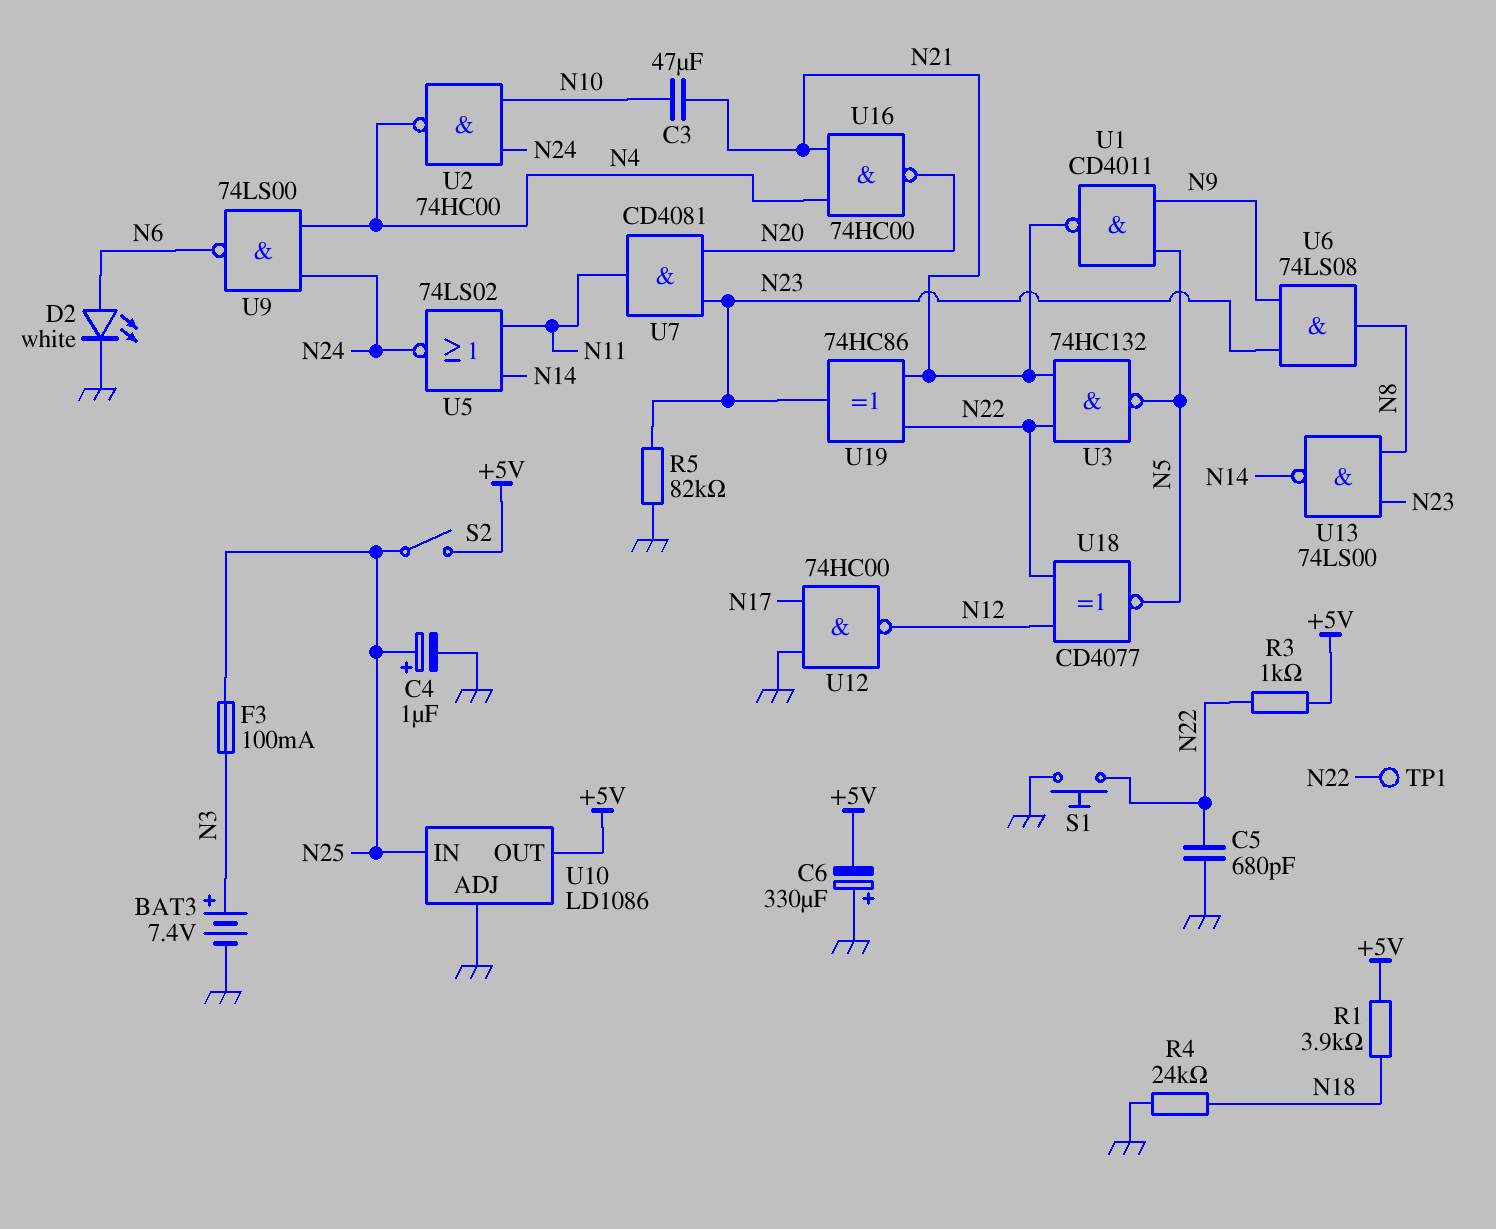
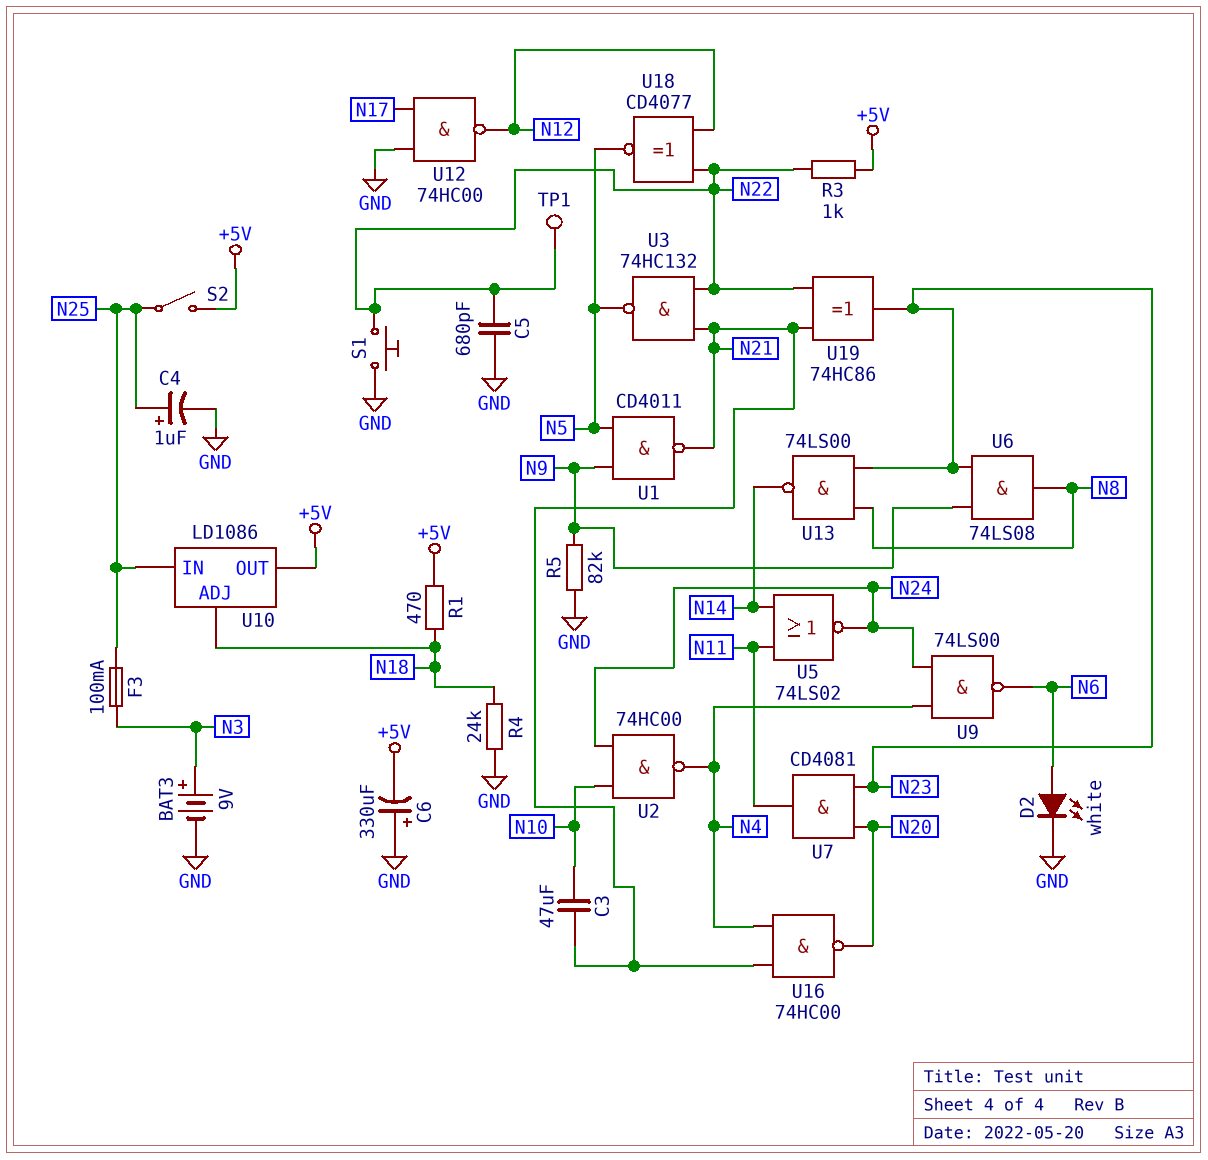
BAT3: 7.4V (plus N3, minus GND) -> 9V (plus N3, minus GND)
R1: 3.9k (+5V, N18) -> 470 (+5V, N18)
R5: 82k (GND, N23) -> 82k (GND, N9)
U10 pin ADJ: GND -> N18

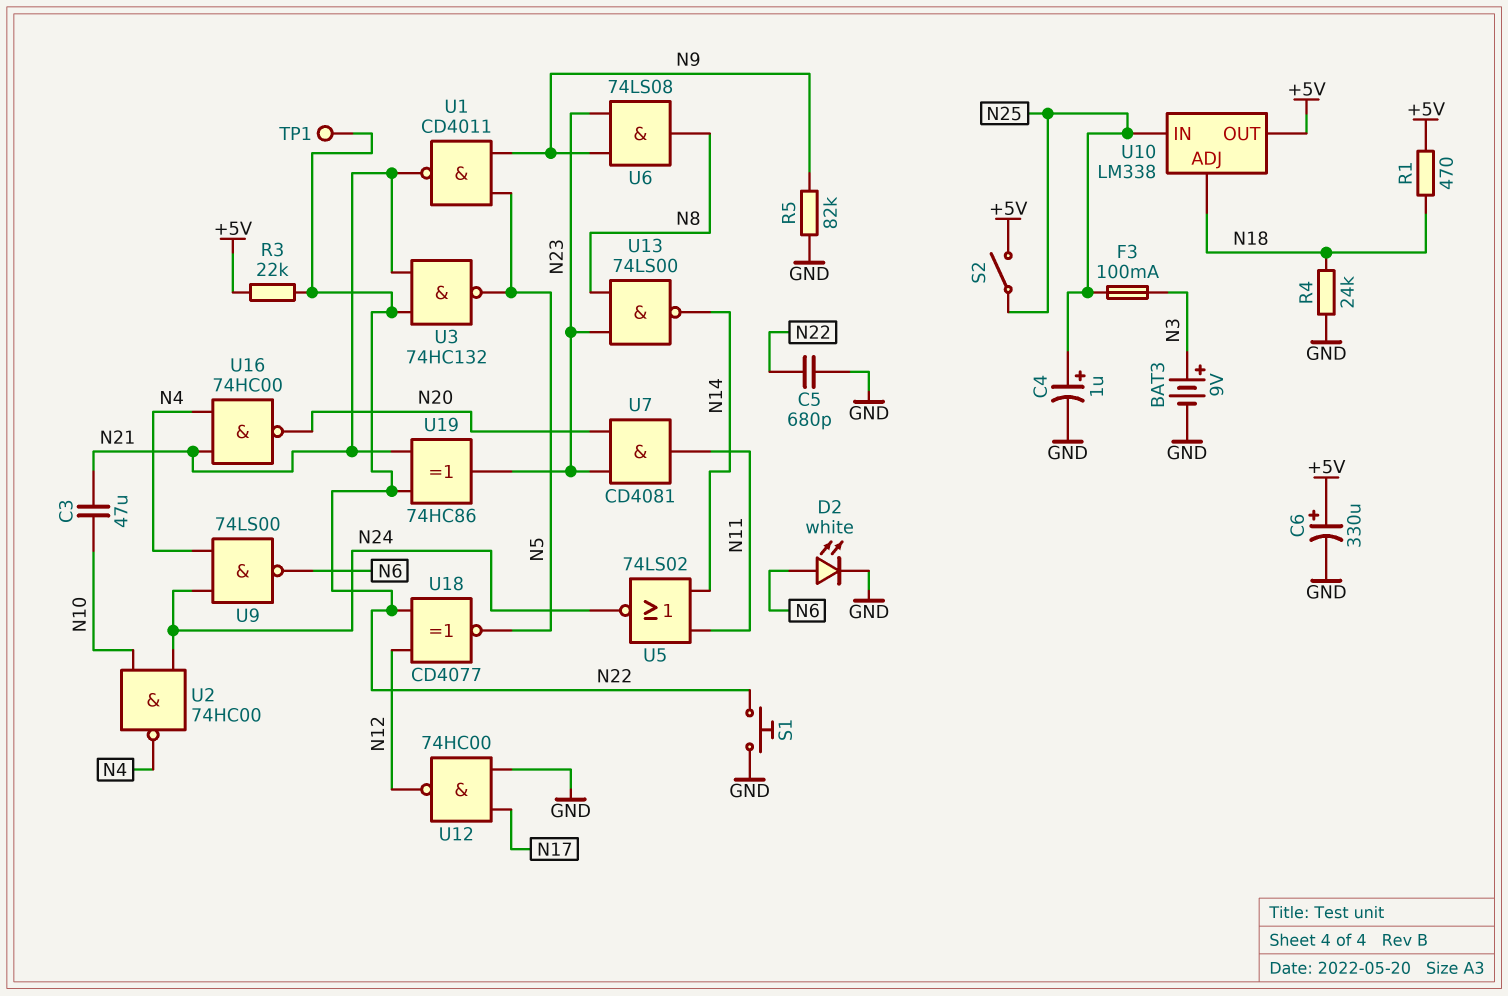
C6: 330uF (plus GND, minus +5V) -> 330uF (plus +5V, minus GND)
R3: 1k (+5V, N22) -> 22k (+5V, N22)
U10: LD1086 -> LM338

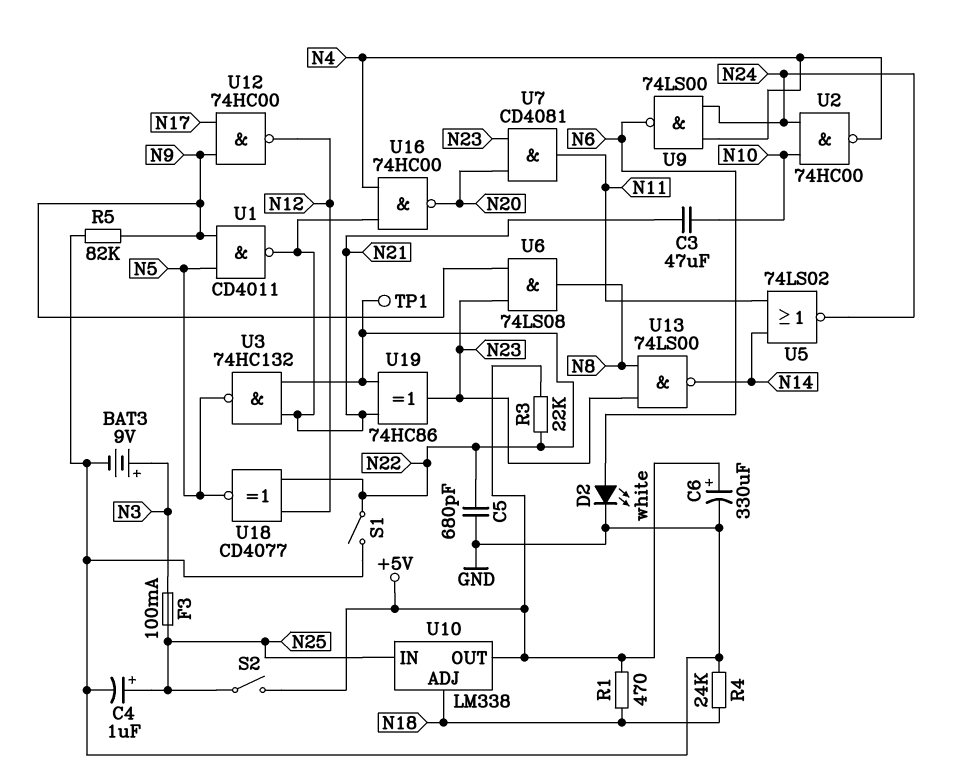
S1: button (GND, N22) -> switch (GND, N22)
U12: NAND 74HC00 (in GND, in N17, out N12) -> NAND 74HC00 (in N9, in N17, out N12)

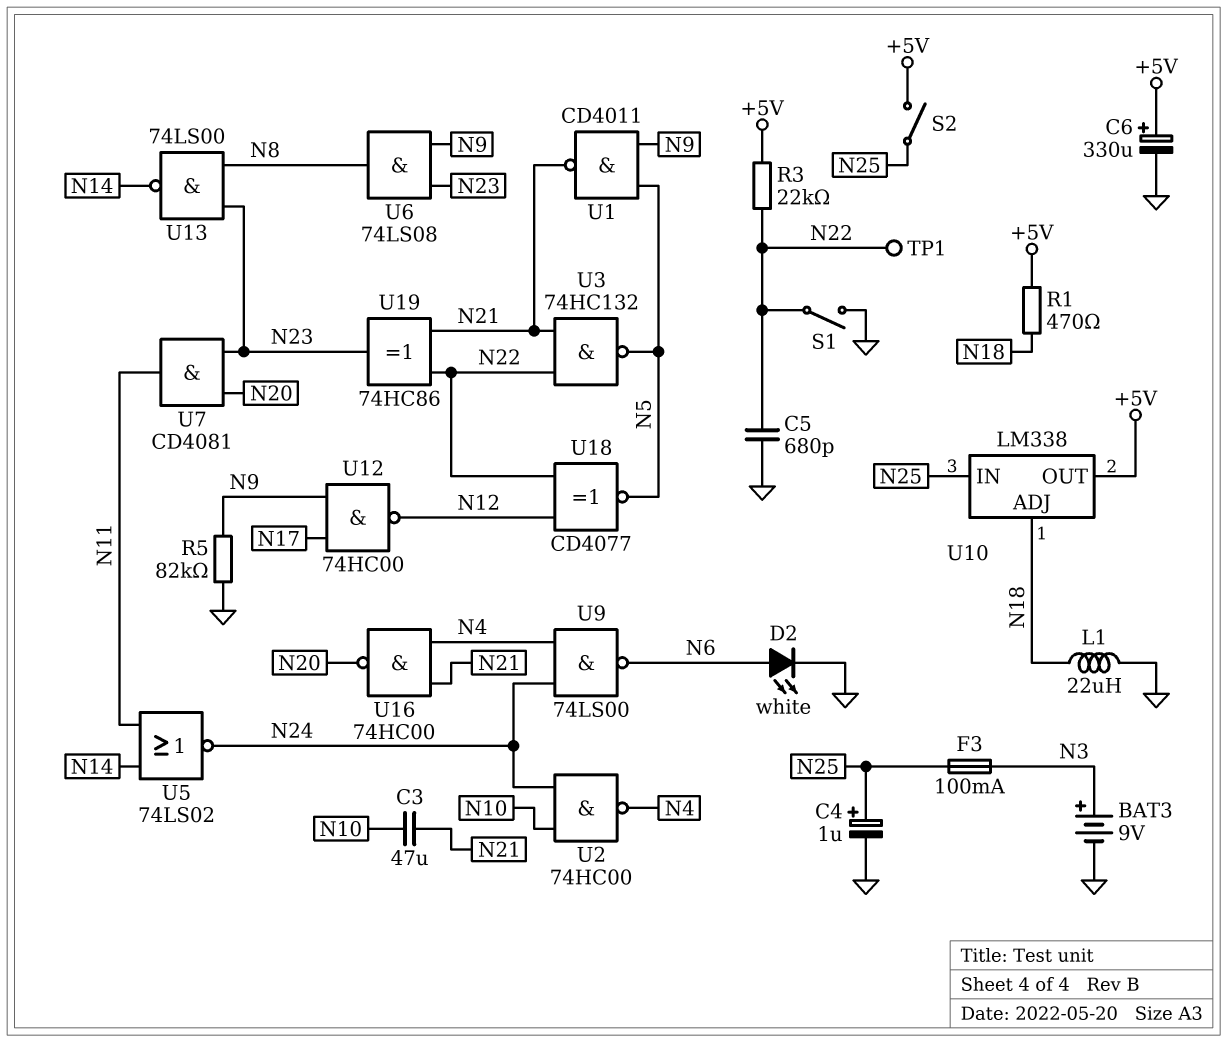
L1: none -> 22uH (GND, N18)
R4: 24k (GND, N18) -> none

